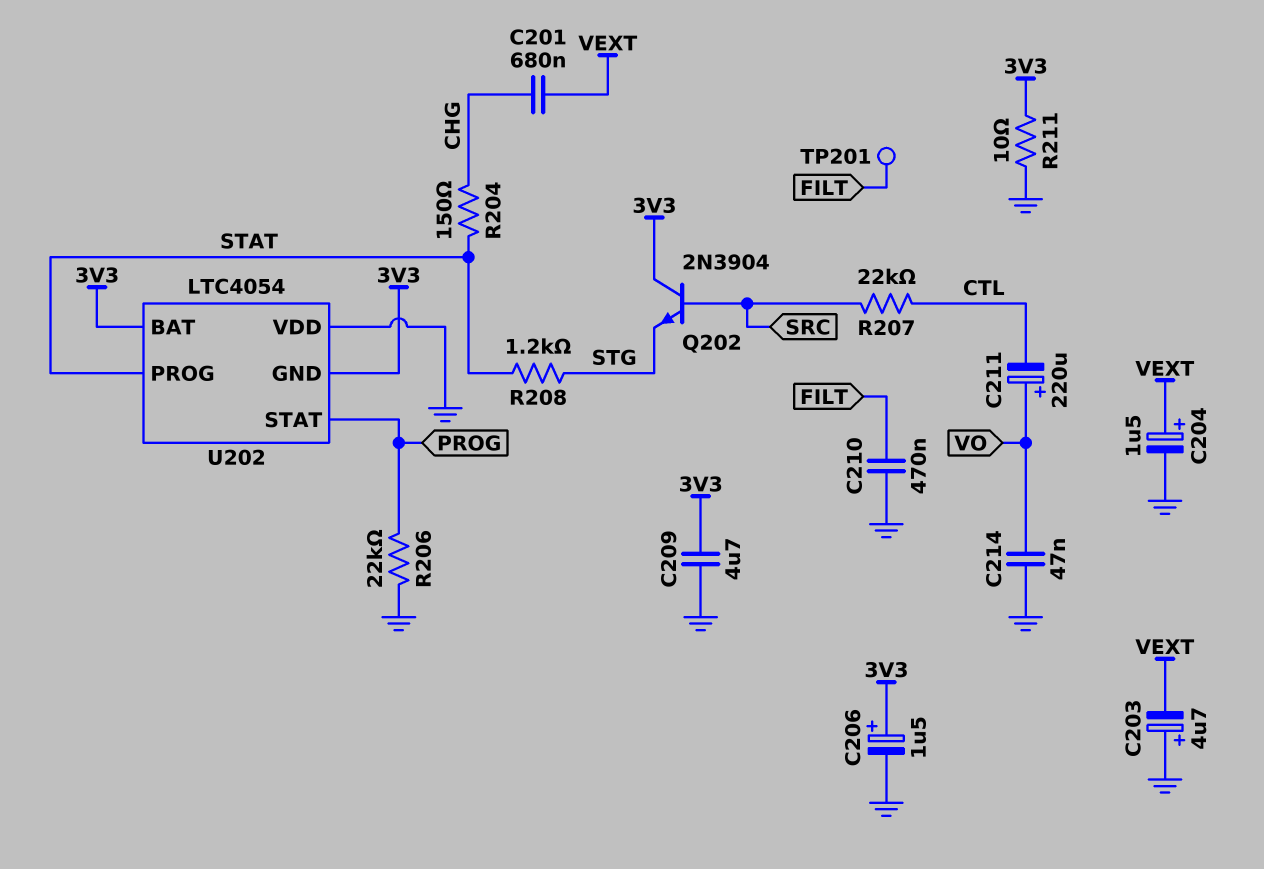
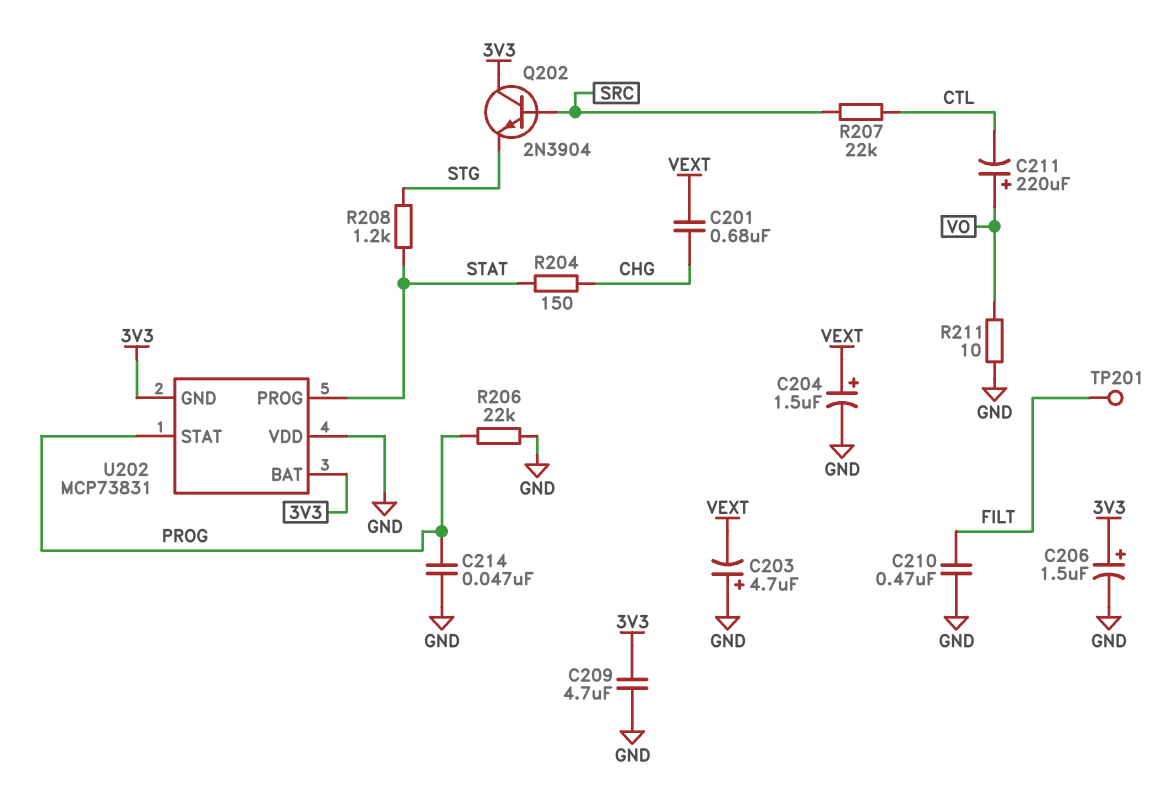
C214: 47nF (GND, VO) -> 47nF (GND, PROG)
R211: 10 (3V3, GND) -> 10 (GND, VO)
U202: LTC4054 -> MCP73831

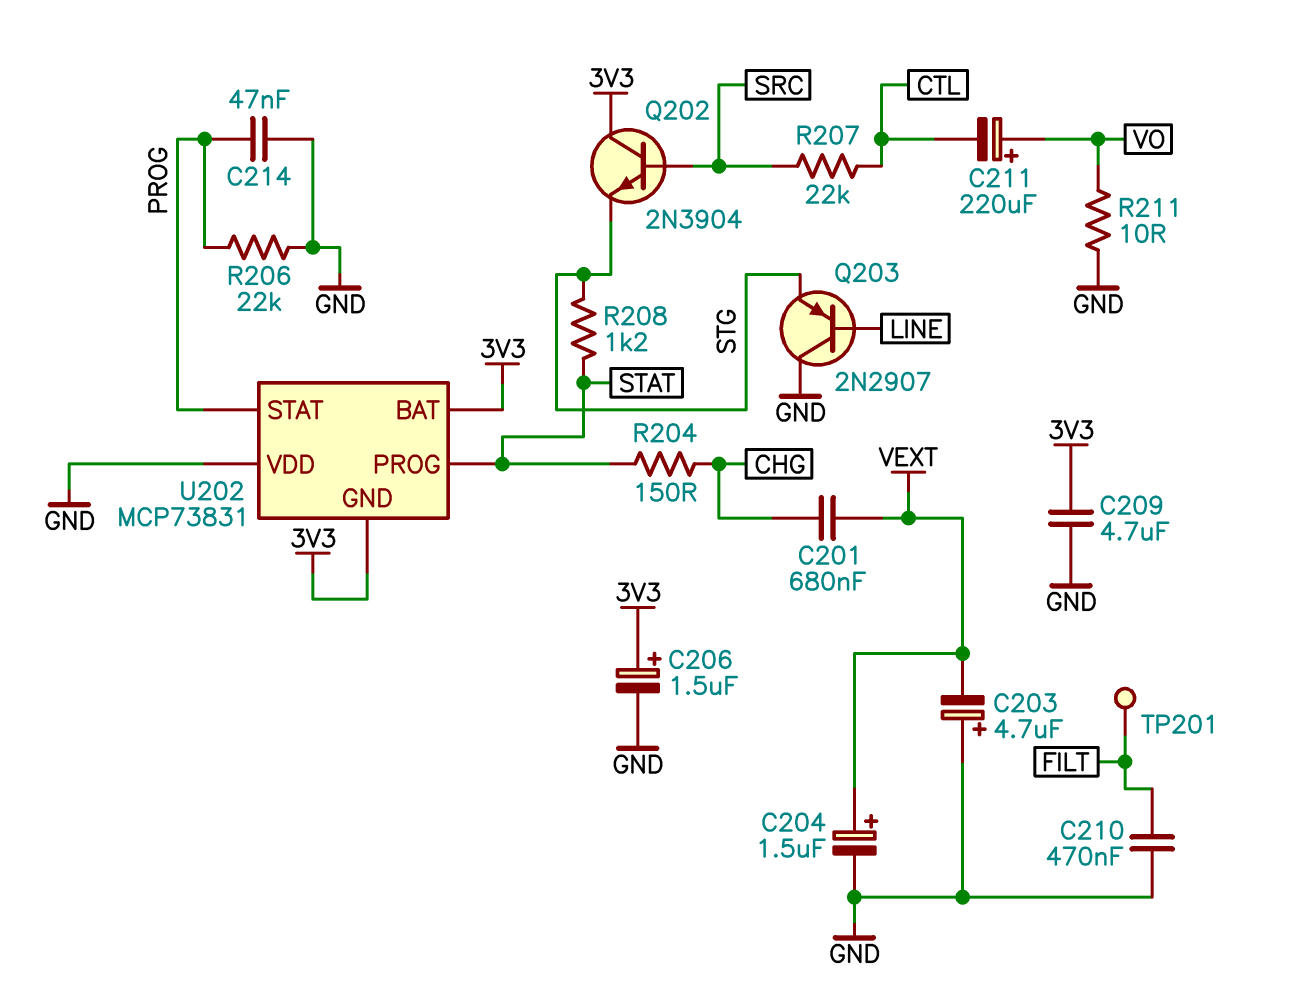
Q203: none -> PNP 2N2907 (B LINE, C GND, E STG)

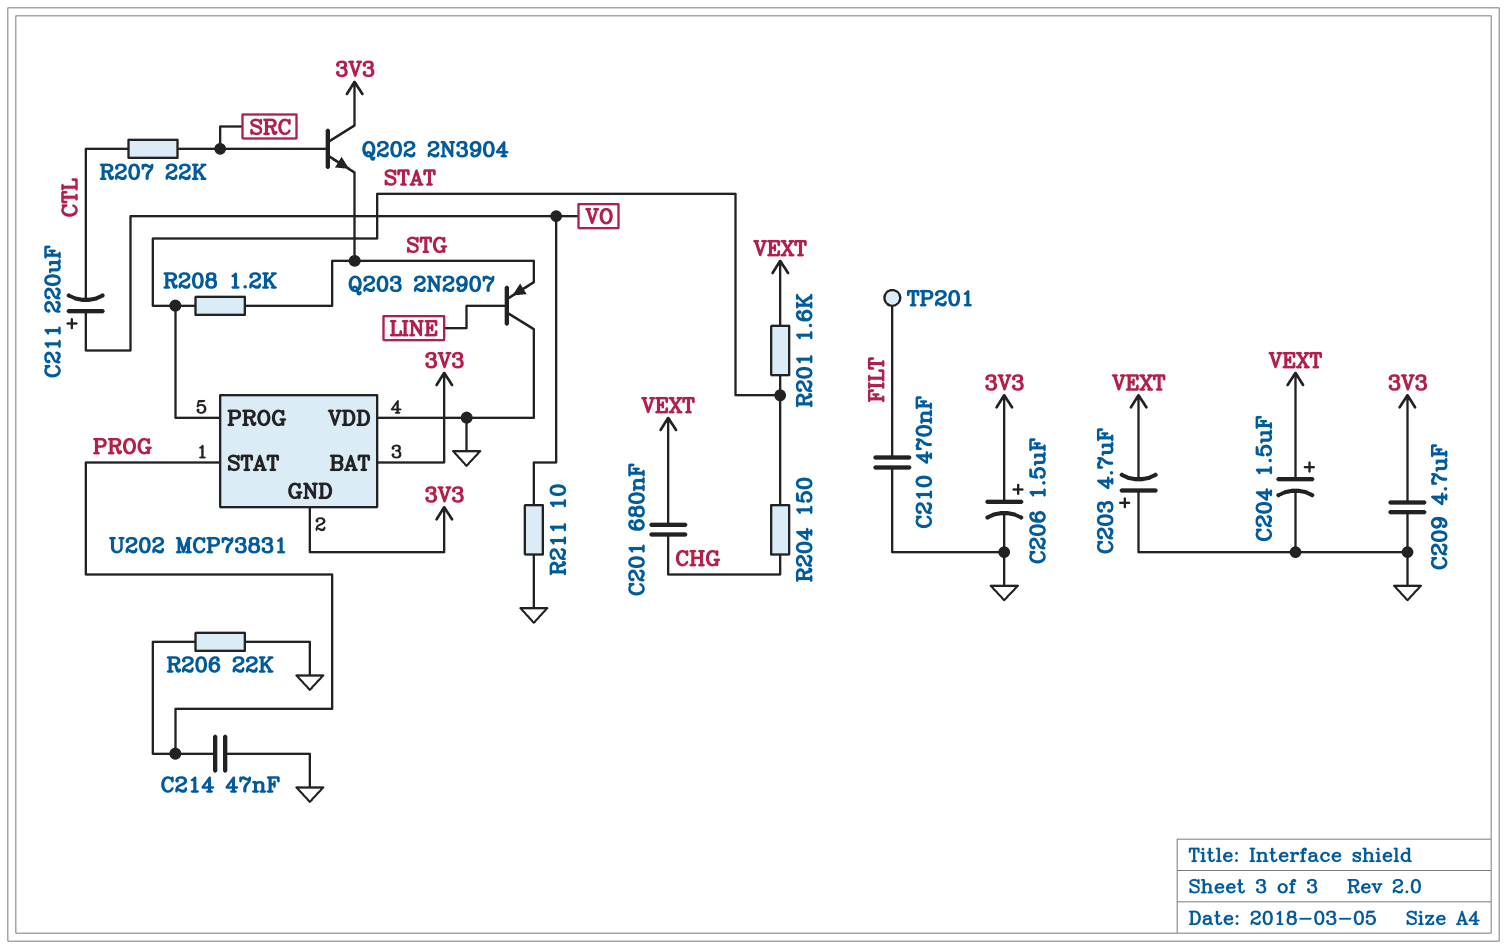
R201: none -> 1.6k (STAT, VEXT)

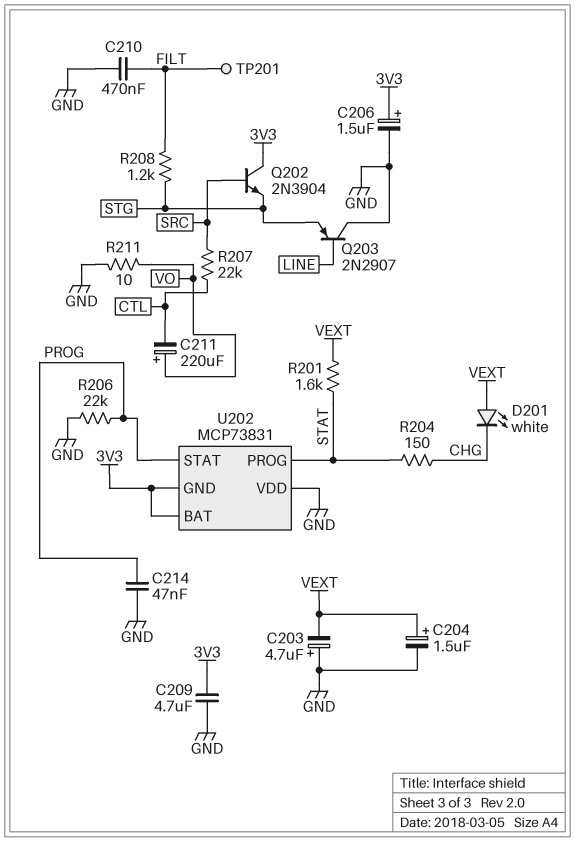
C201: 680nF (CHG, VEXT) -> none
D201: none -> LED white (A VEXT, K CHG)
R208: 1.2k (STAT, STG) -> 1.2k (FILT, STG)

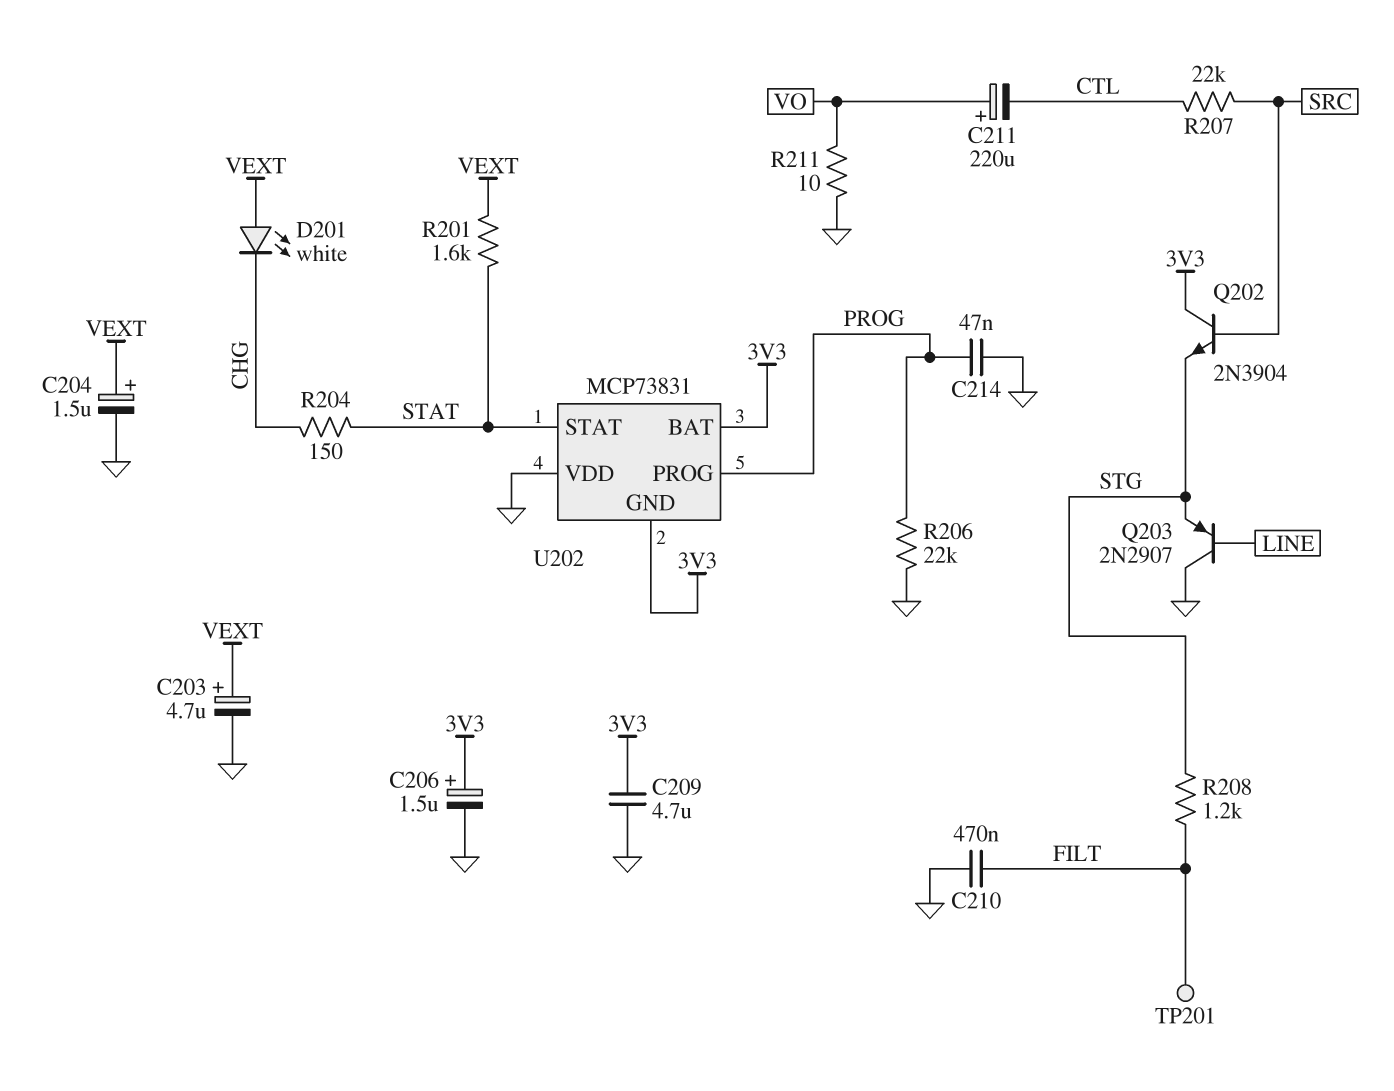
C203: 4.7uF (plus GND, minus VEXT) -> 4.7uF (plus VEXT, minus GND)
U202 pin PROG: STAT -> PROG
U202 pin STAT: PROG -> STAT

